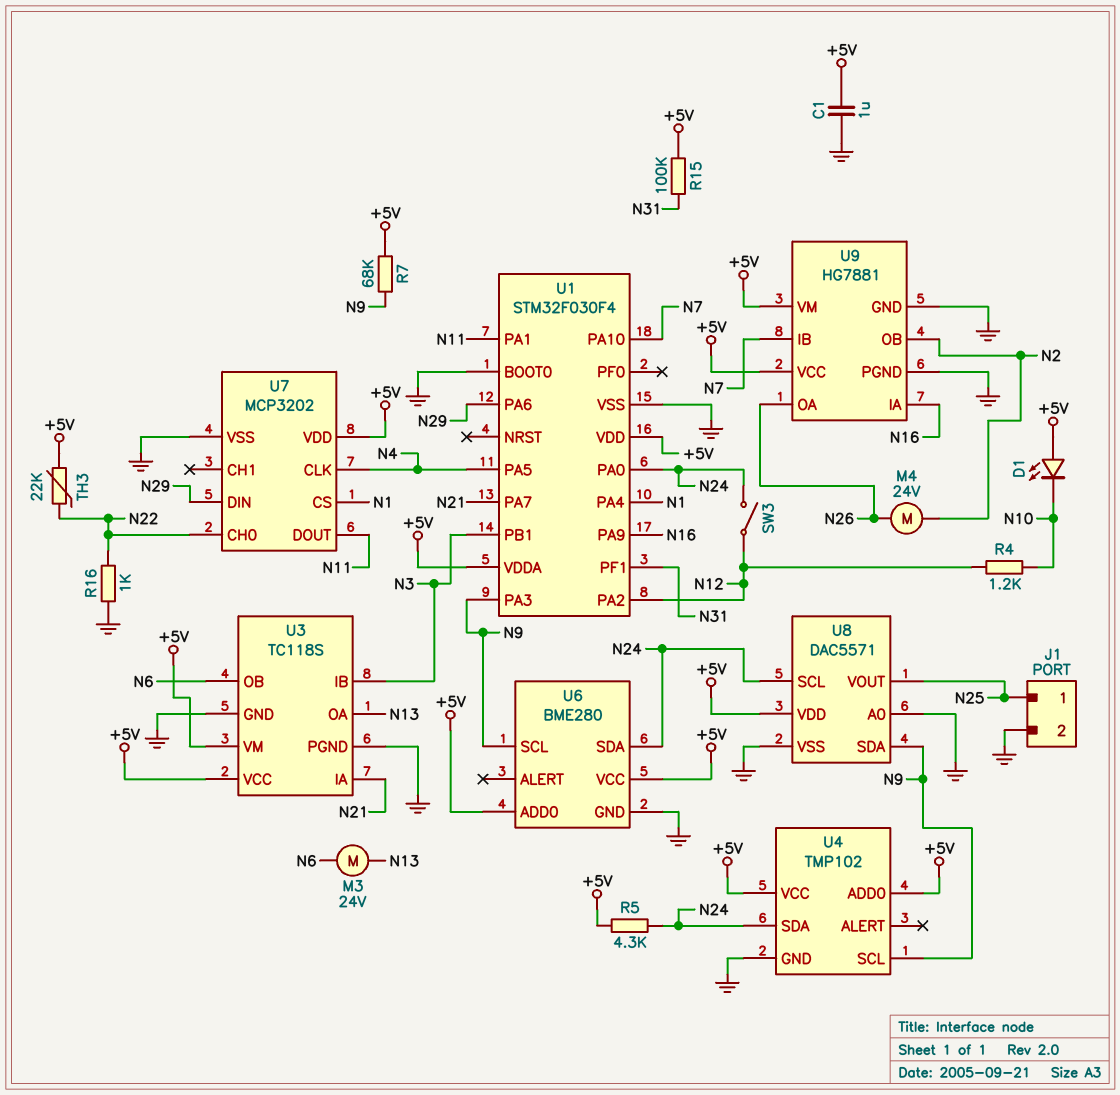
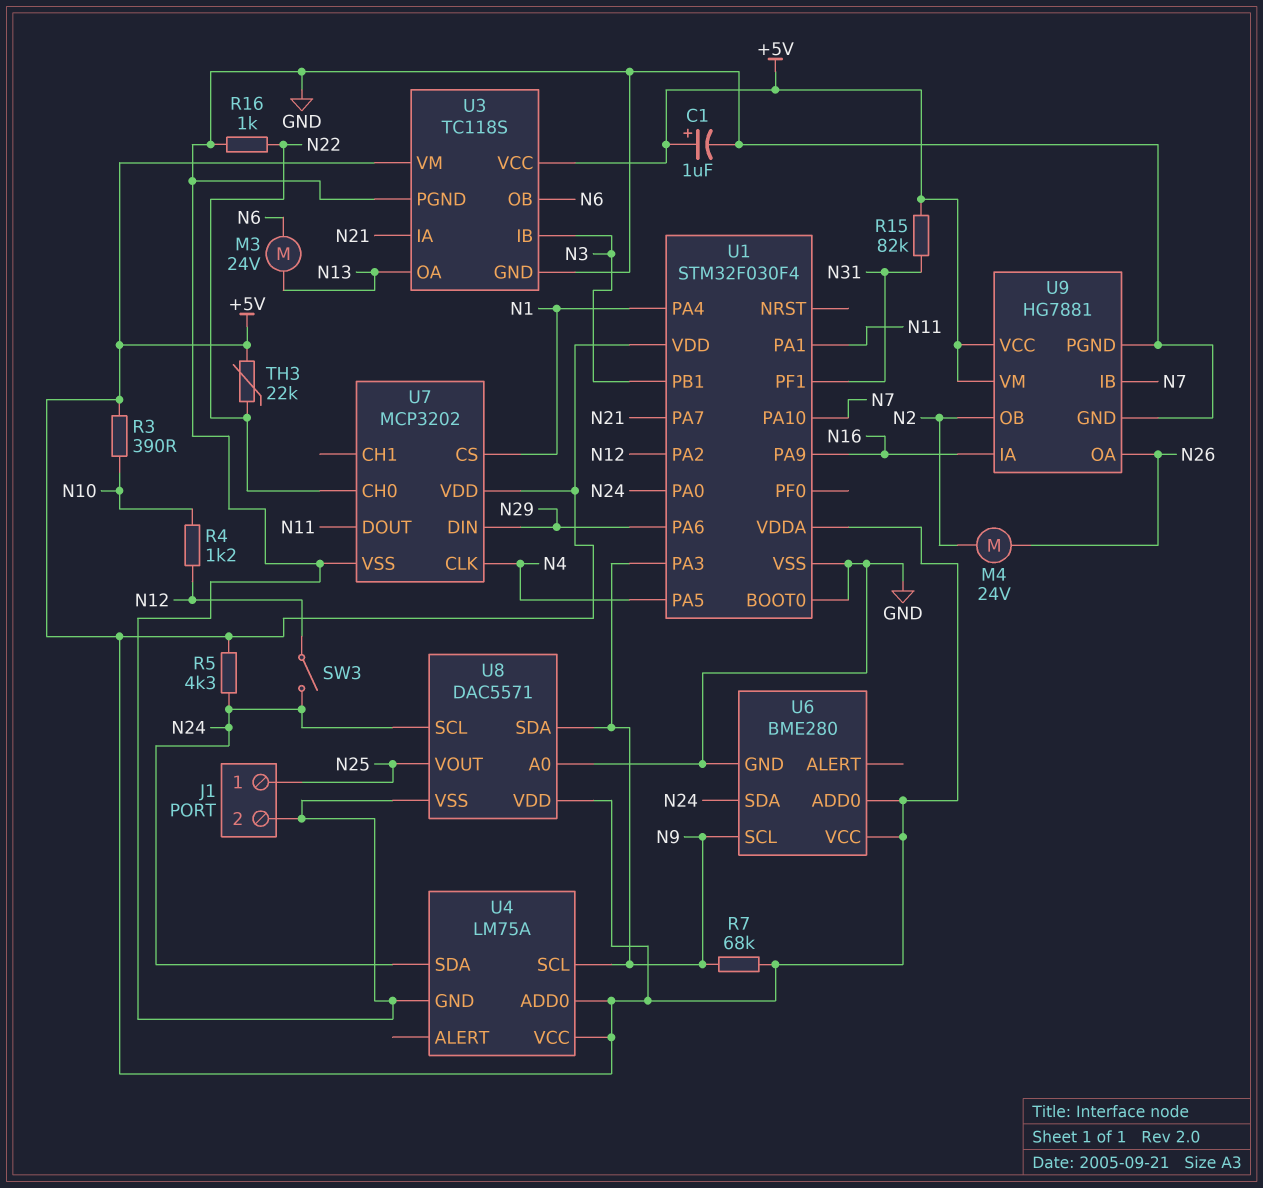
C1: 1uF (+5V, GND) -> 1uF (plus +5V, minus GND)
D1: LED (A +5V, K N10) -> none
R3: none -> 390 (+5V, N10)
R15: 100k (+5V, N31) -> 82k (+5V, N31)
U4: TMP102 -> LM75A

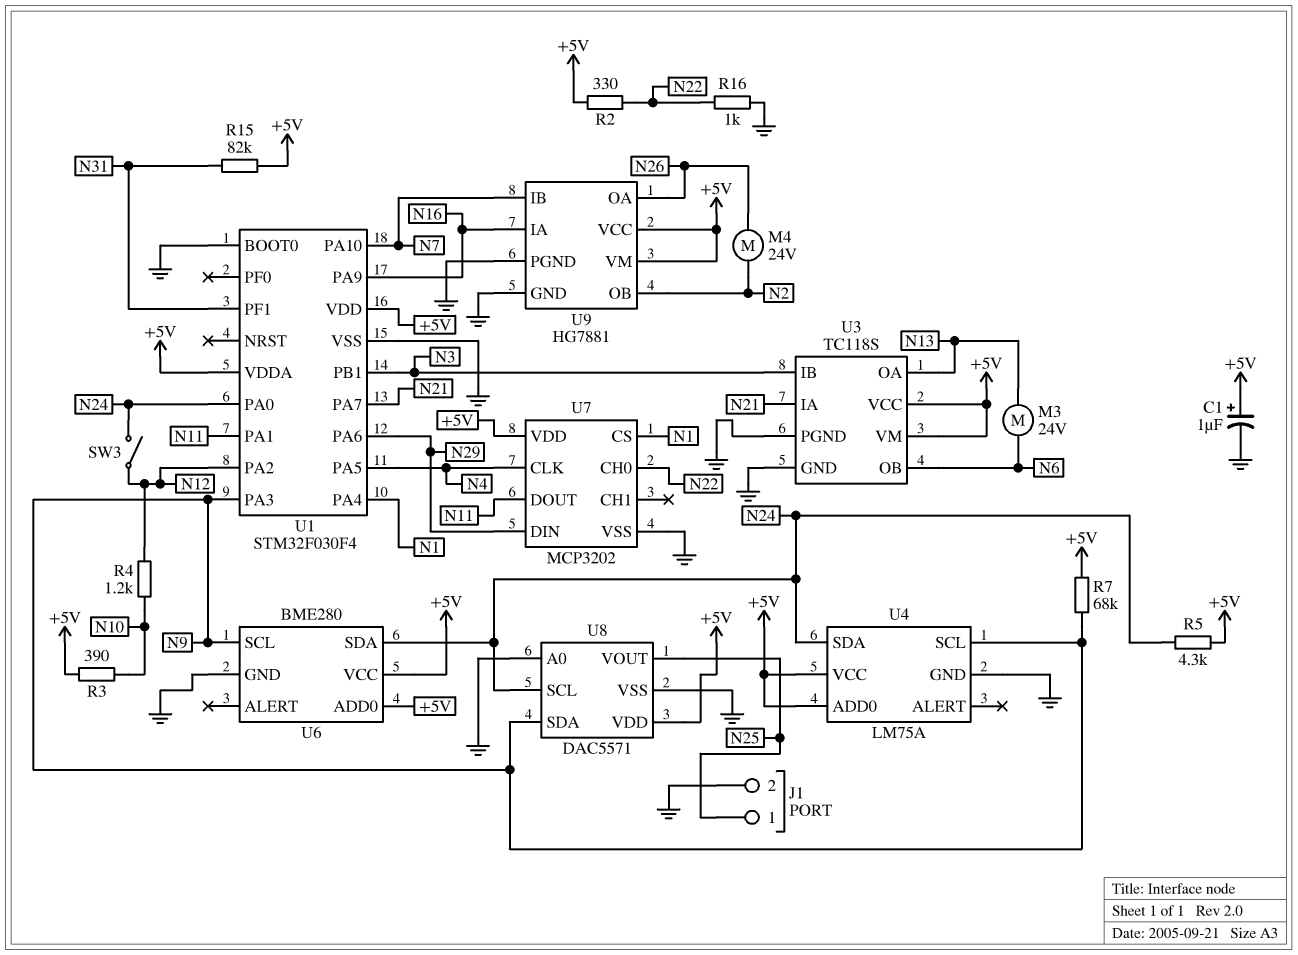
R2: none -> 330 (+5V, N22)
TH3: 22k (+5V, N22) -> none

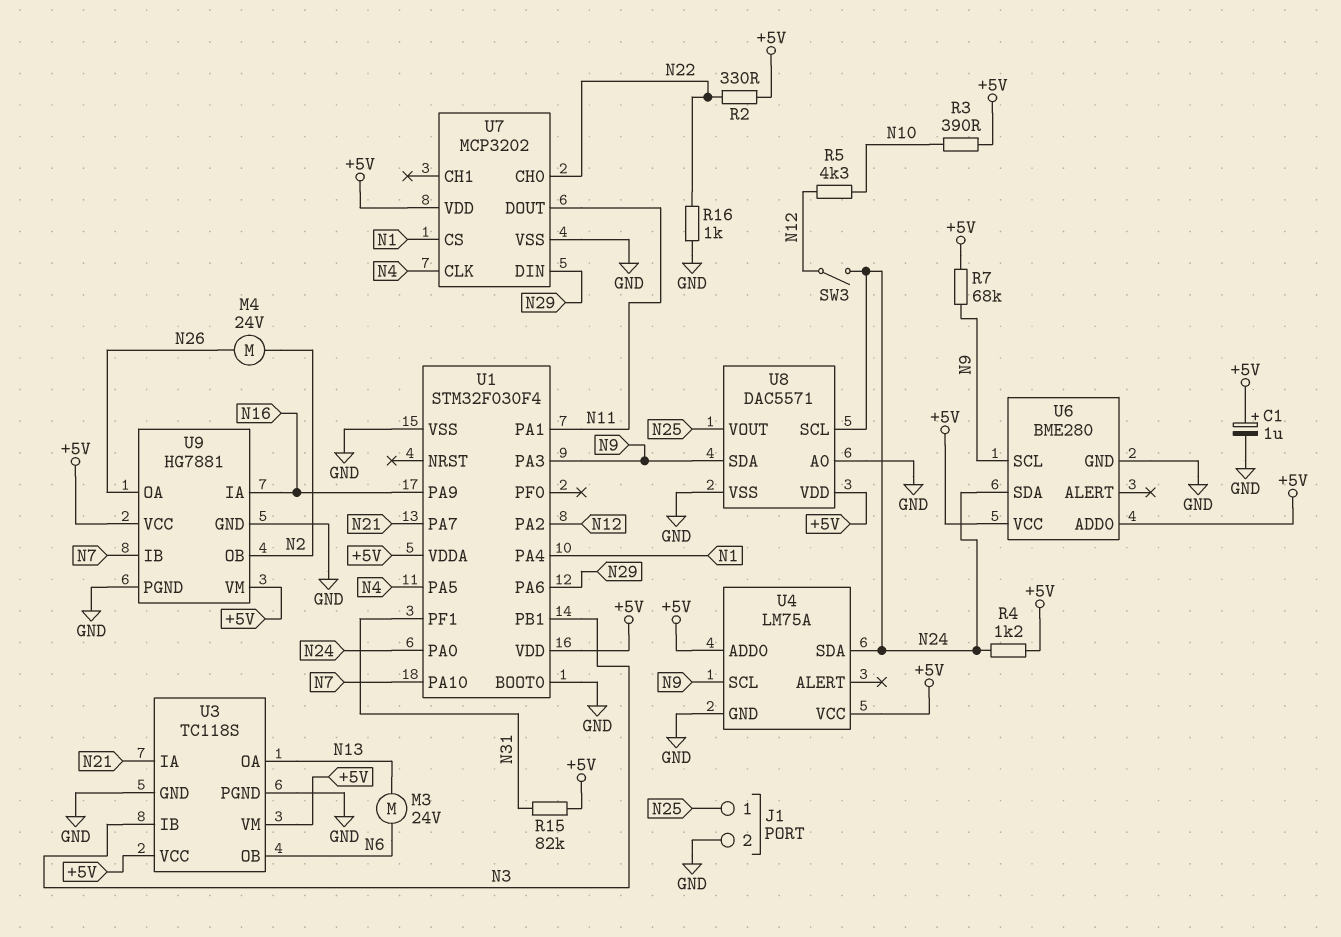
R4: 1.2k (N10, N12) -> 1.2k (+5V, N24)
R5: 4.3k (+5V, N24) -> 4.3k (N10, N12)

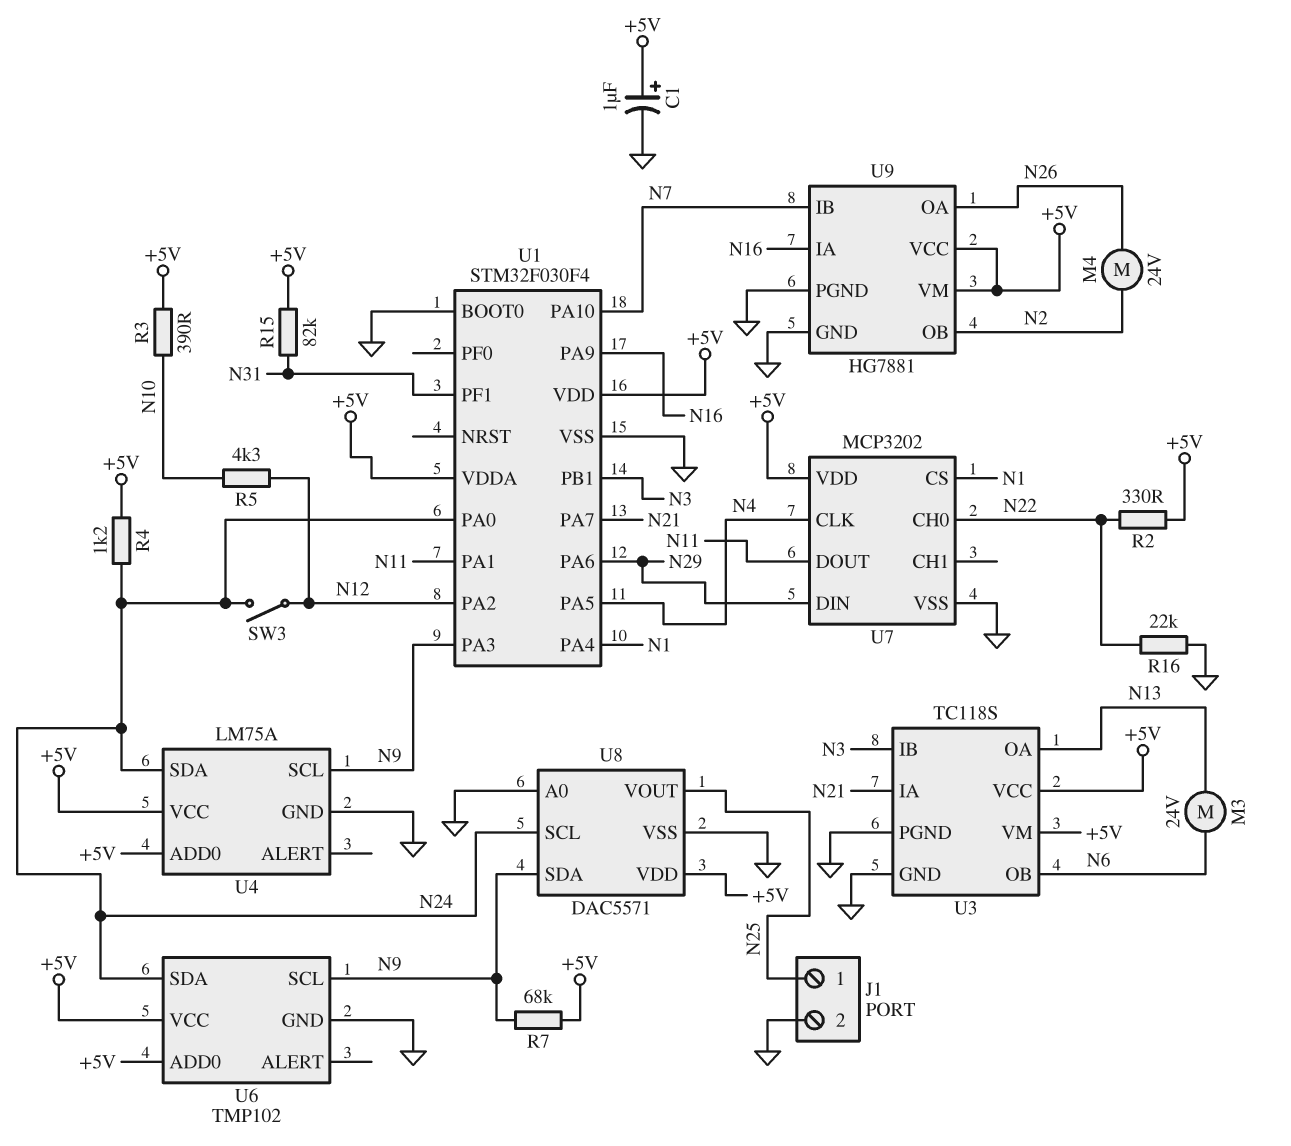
R16: 1k (GND, N22) -> 22k (GND, N22)
U6: BME280 -> TMP102

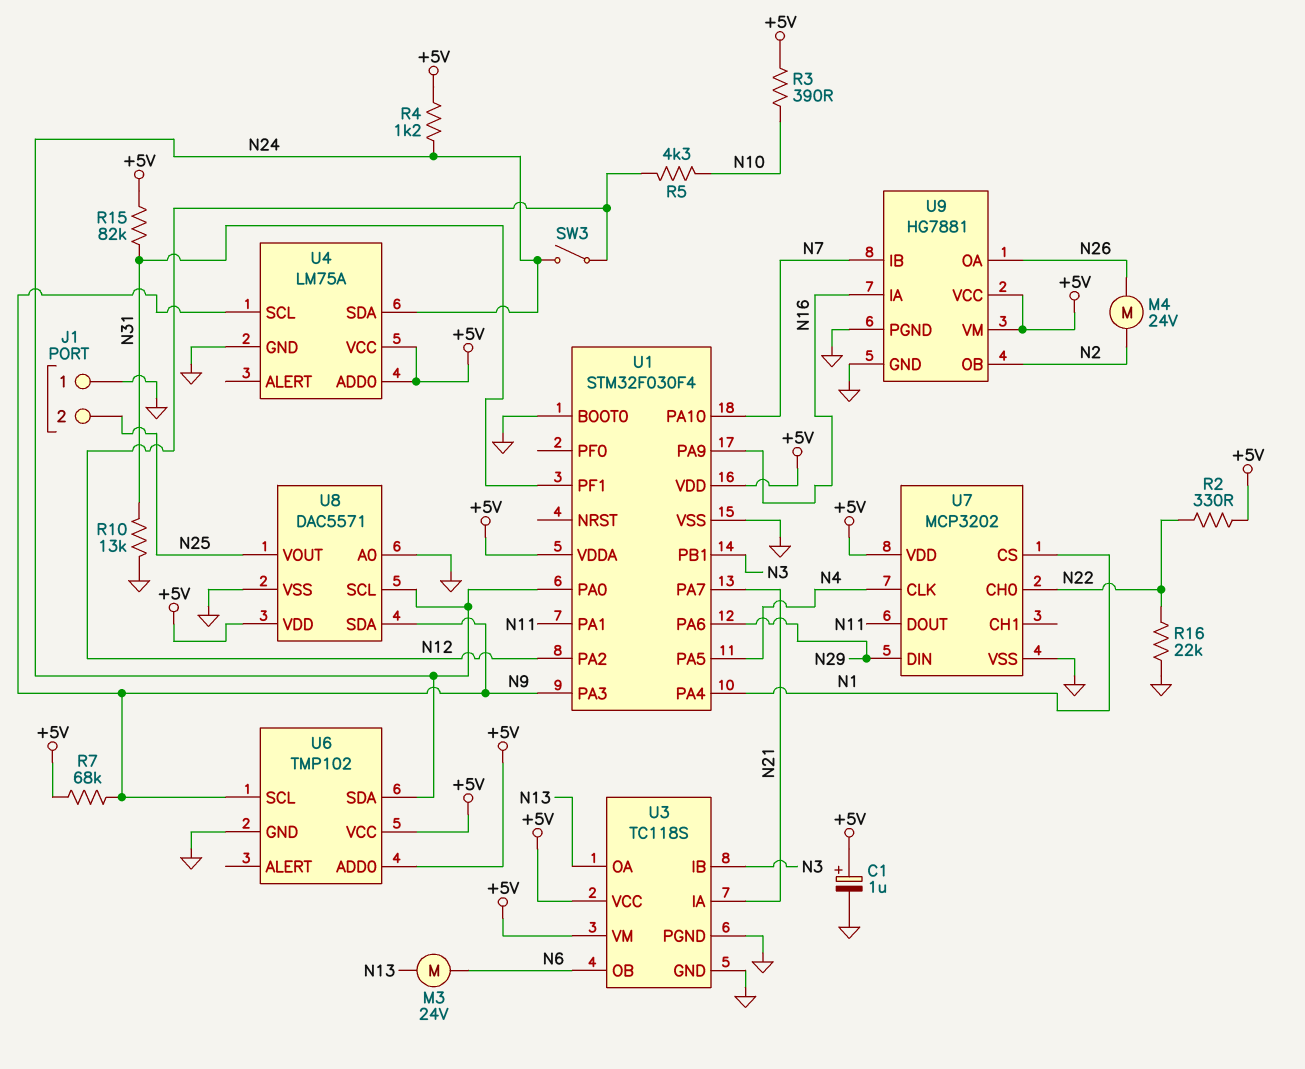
J1 pin 1: N25 -> GND
J1 pin 2: GND -> N25
R10: none -> 13k (GND, N31)

